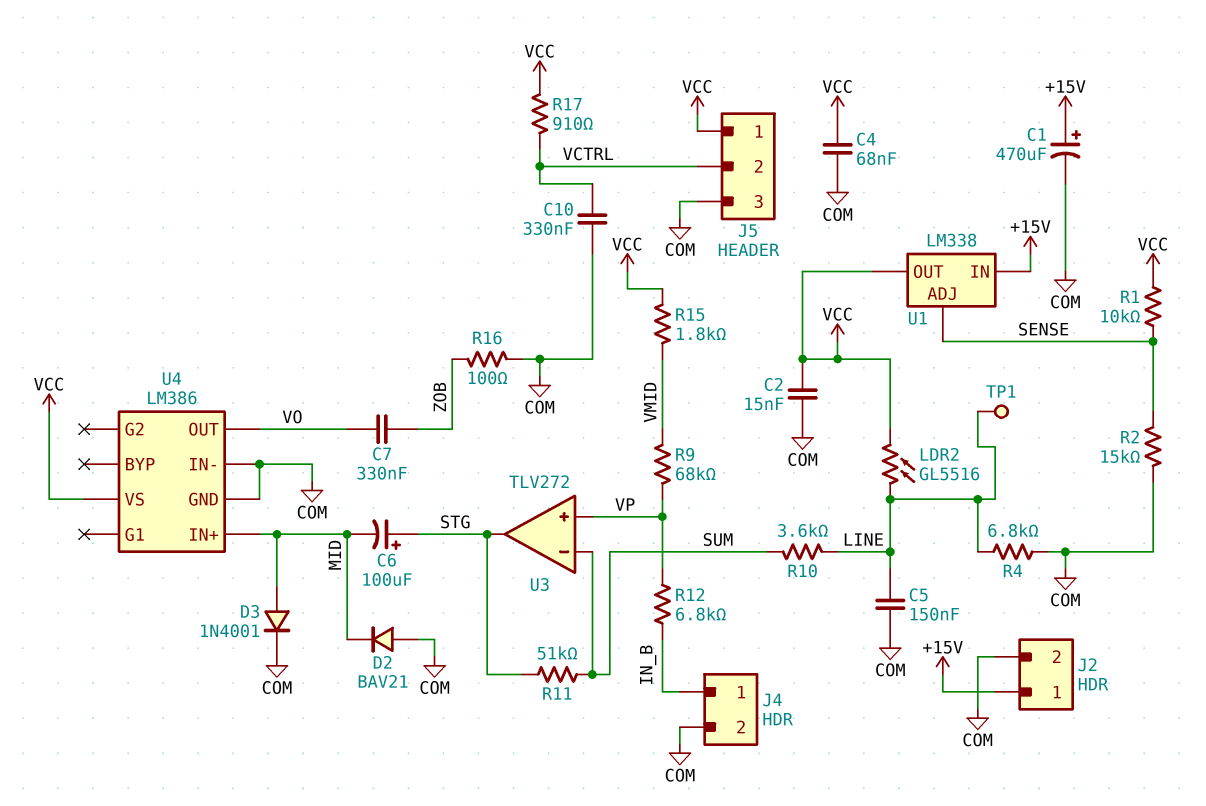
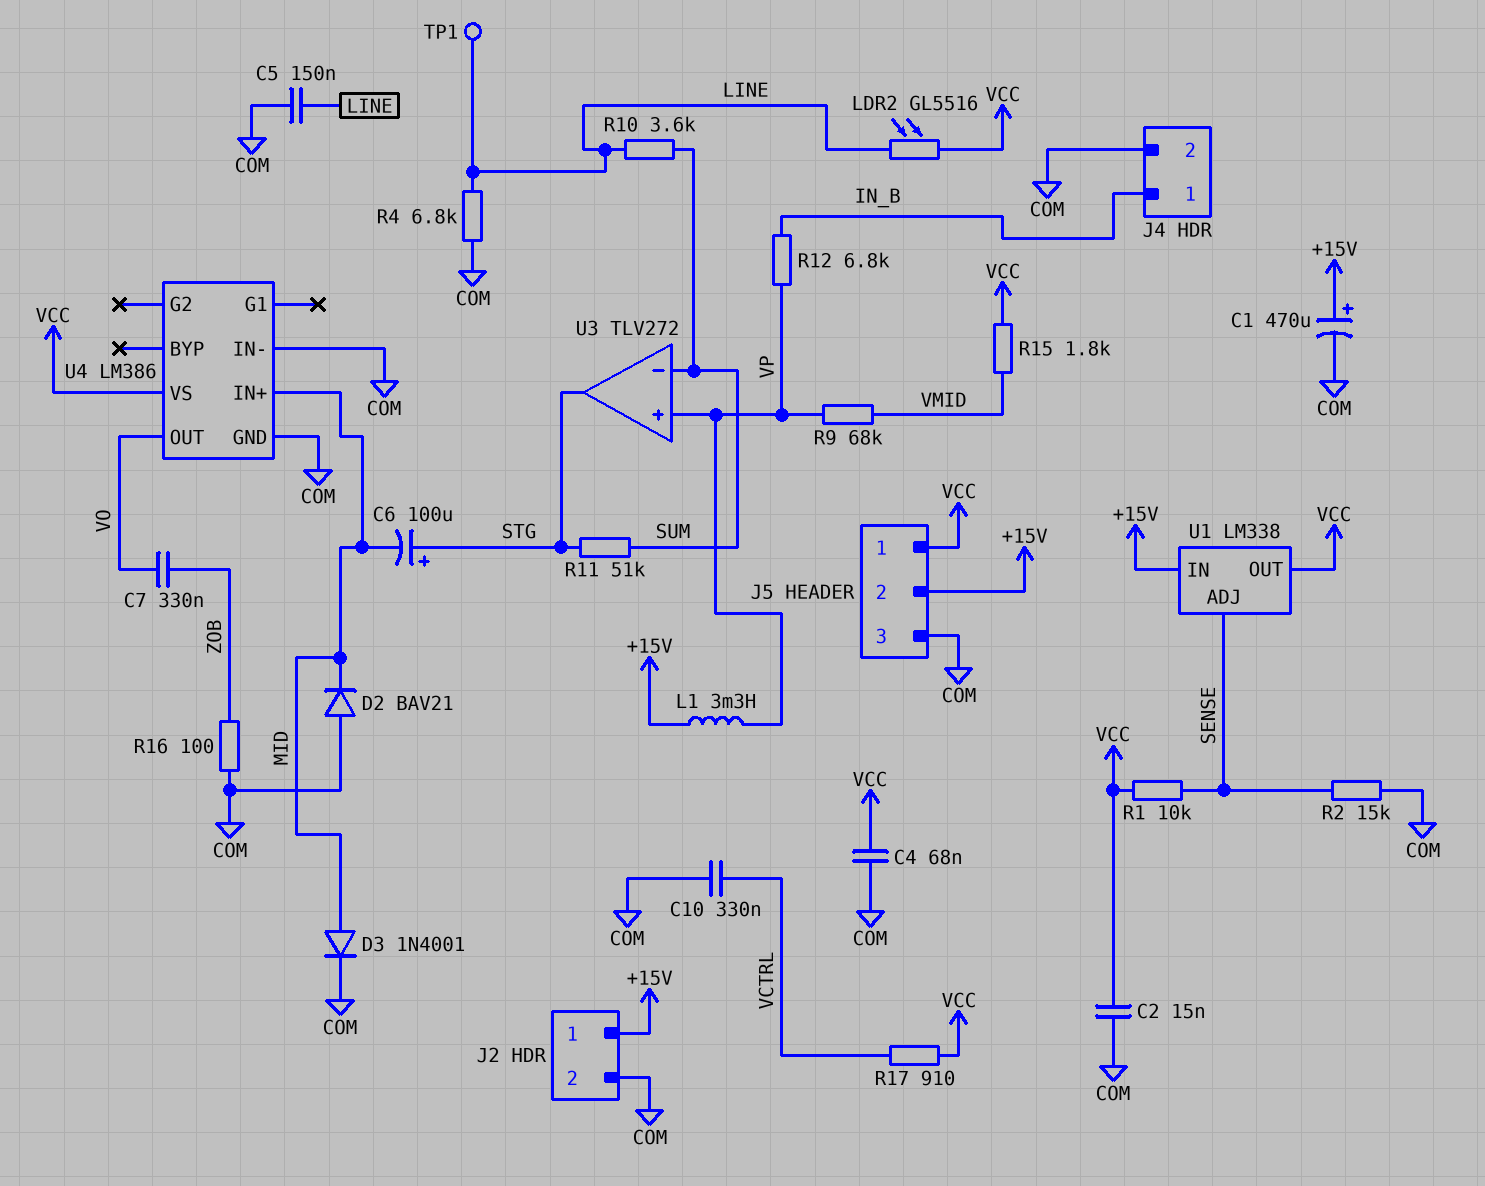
J5 pin 2: VCTRL -> +15V
L1: none -> 3.3mH (+15V, VP)

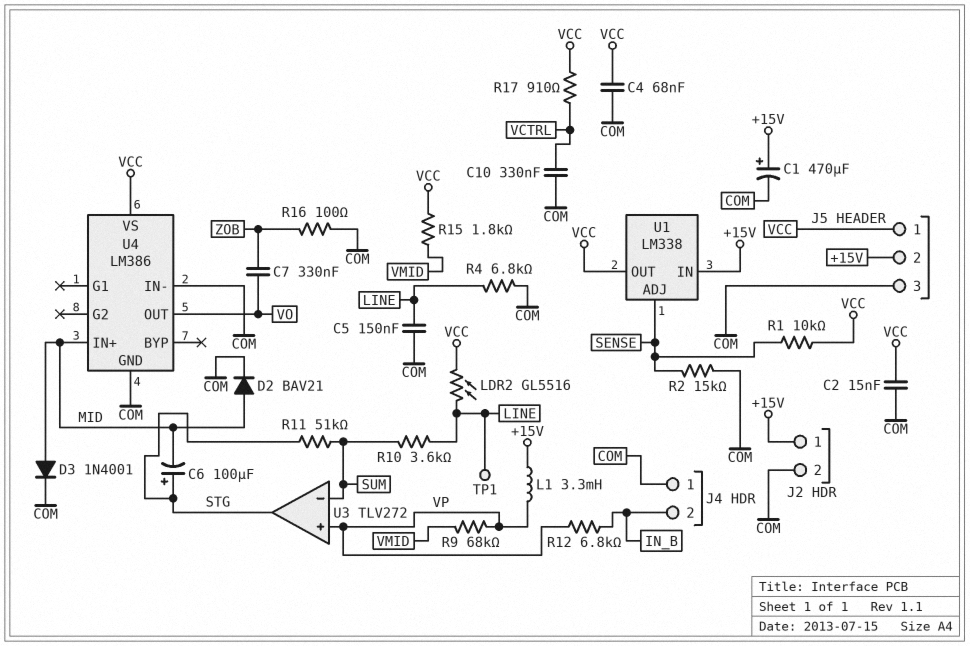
D2: diode BAV21 (A COM, K MID) -> diode BAV21 (A MID, K COM)
J4 pin 1: IN_B -> COM
J4 pin 2: COM -> IN_B

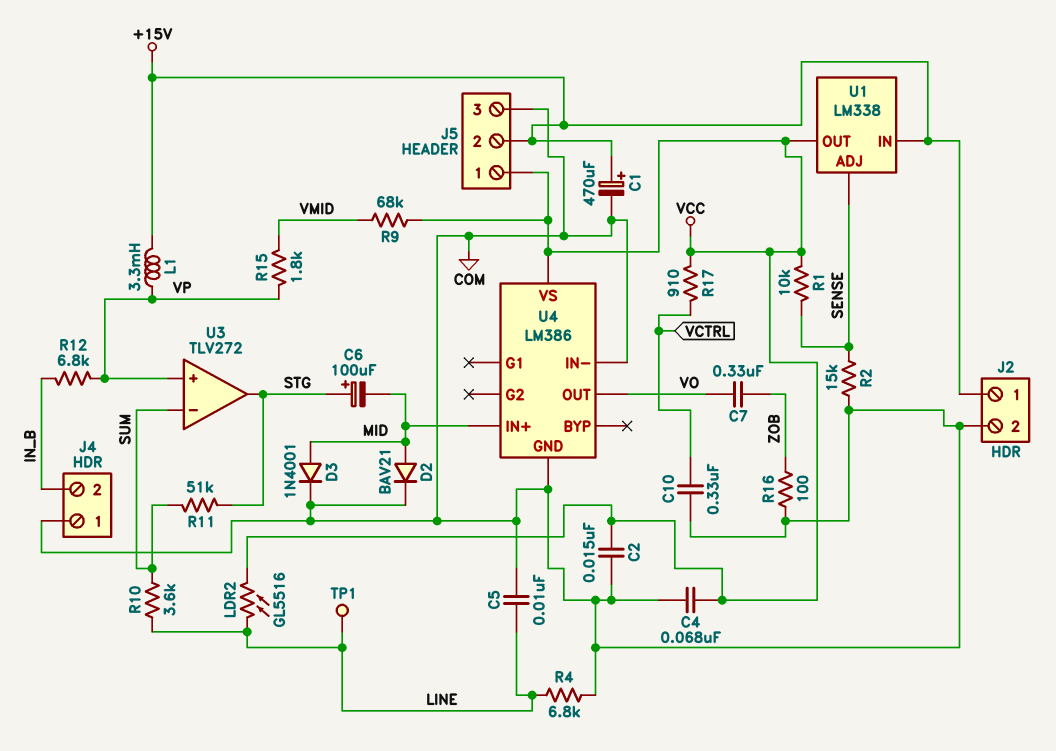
C5: 150nF (COM, LINE) -> 10nF (COM, LINE)
R9: 68k (VMID, VP) -> 68k (VCC, VMID)
R15: 1.8k (VCC, VMID) -> 1.8k (VMID, VP)

